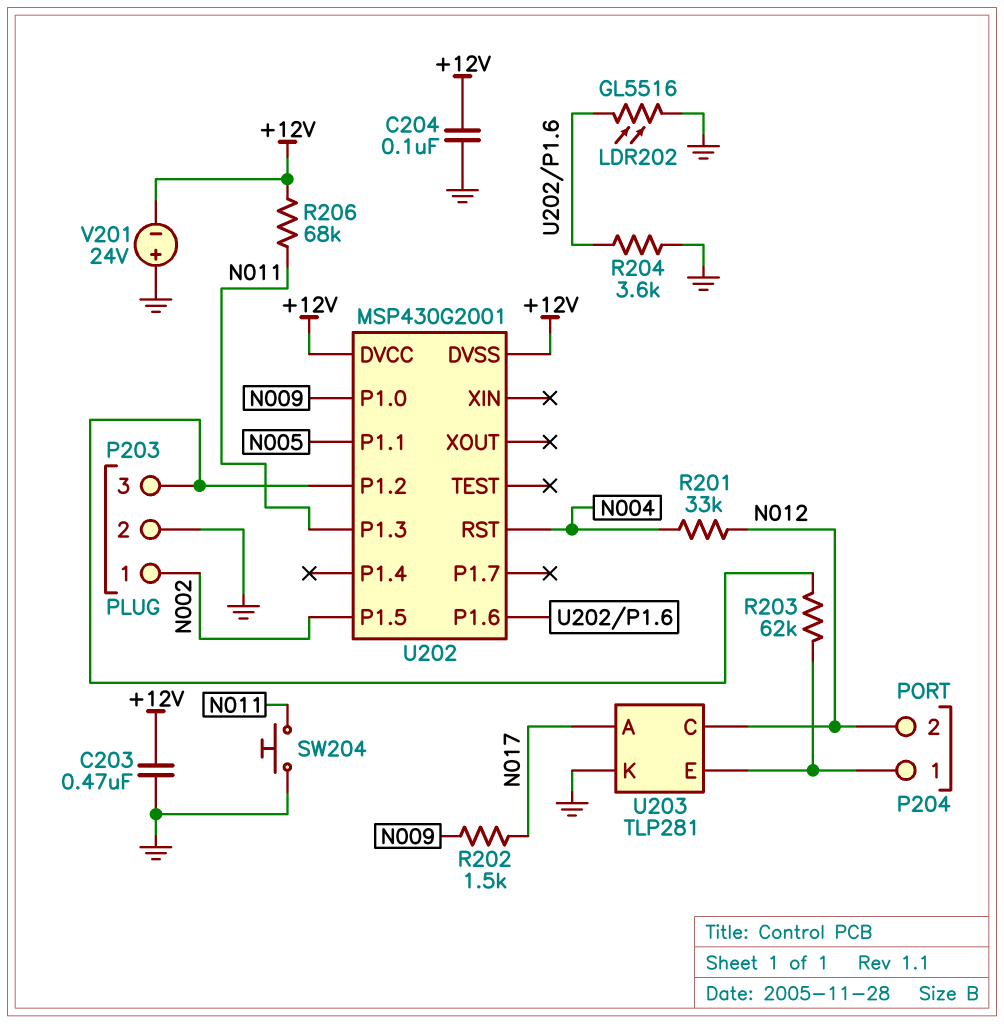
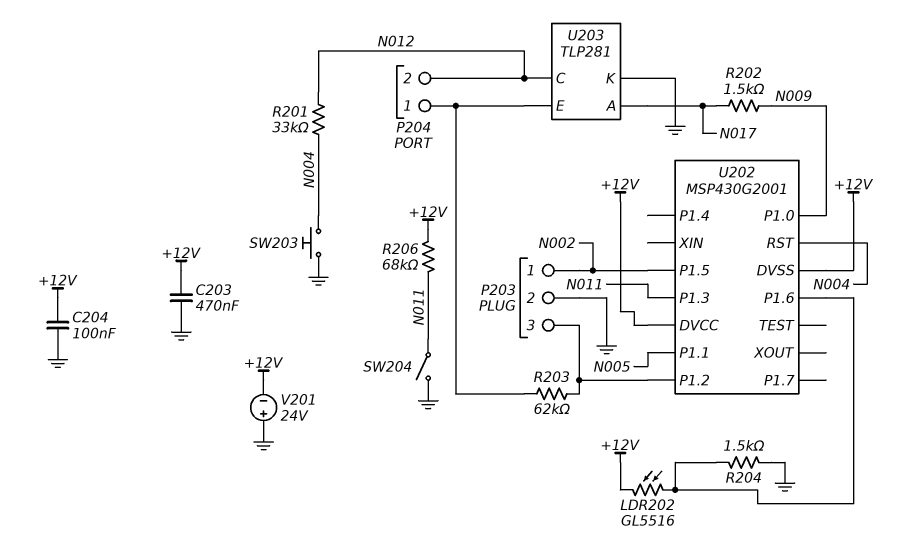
LDR202: GL5516 (GND, U202/P1.6) -> GL5516 (+12V, U202/P1.6)
R204: 3.6k (GND, U202/P1.6) -> 1.5k (GND, U202/P1.6)
SW203: none -> button (GND, N004)
SW204: button (GND, N011) -> switch (GND, N011)

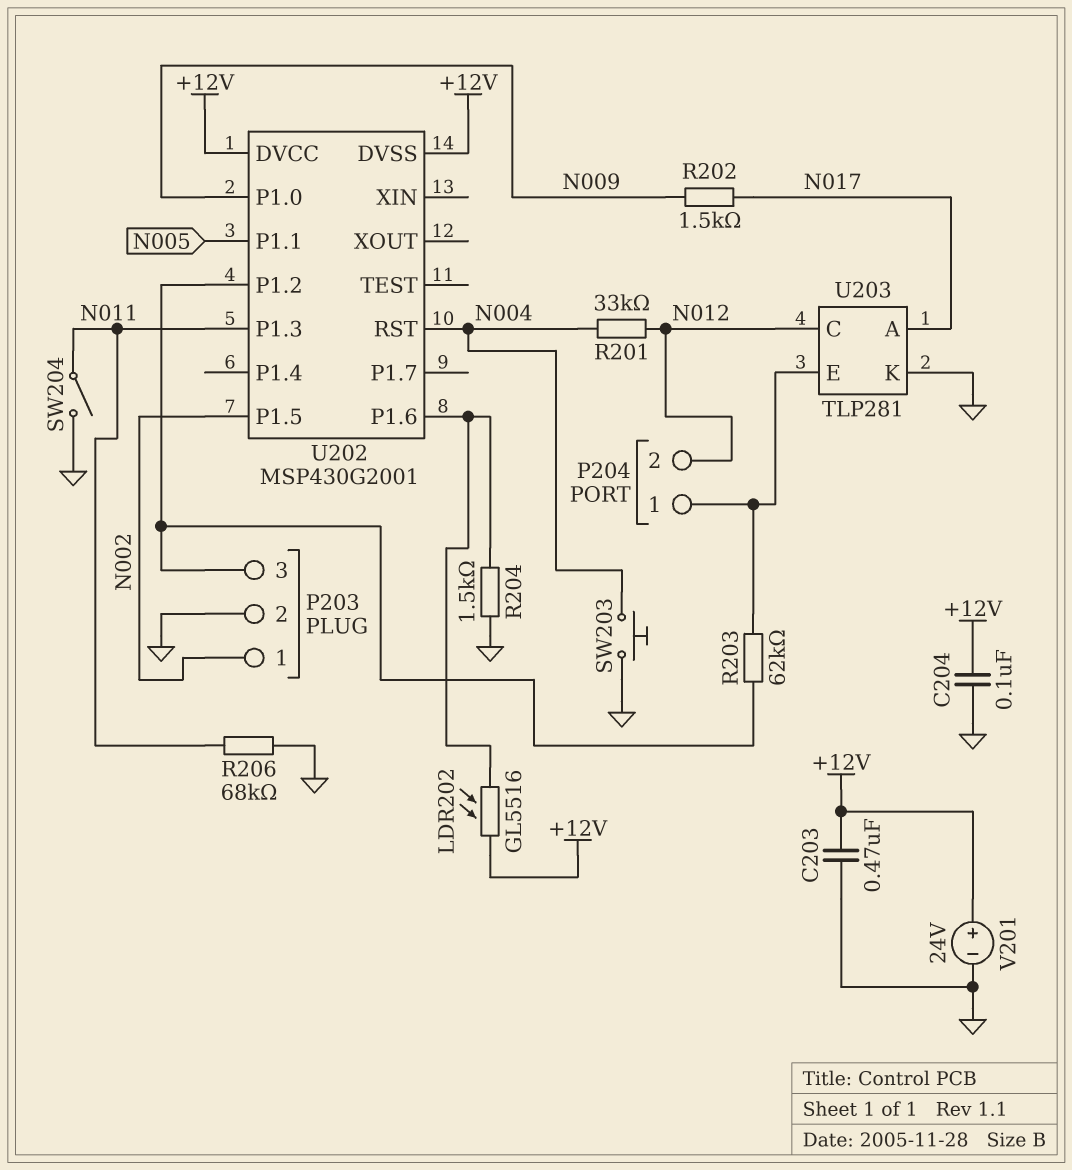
R206: 68k (+12V, N011) -> 68k (GND, N011)
V201: 24V (plus GND, minus +12V) -> 24V (plus +12V, minus GND)

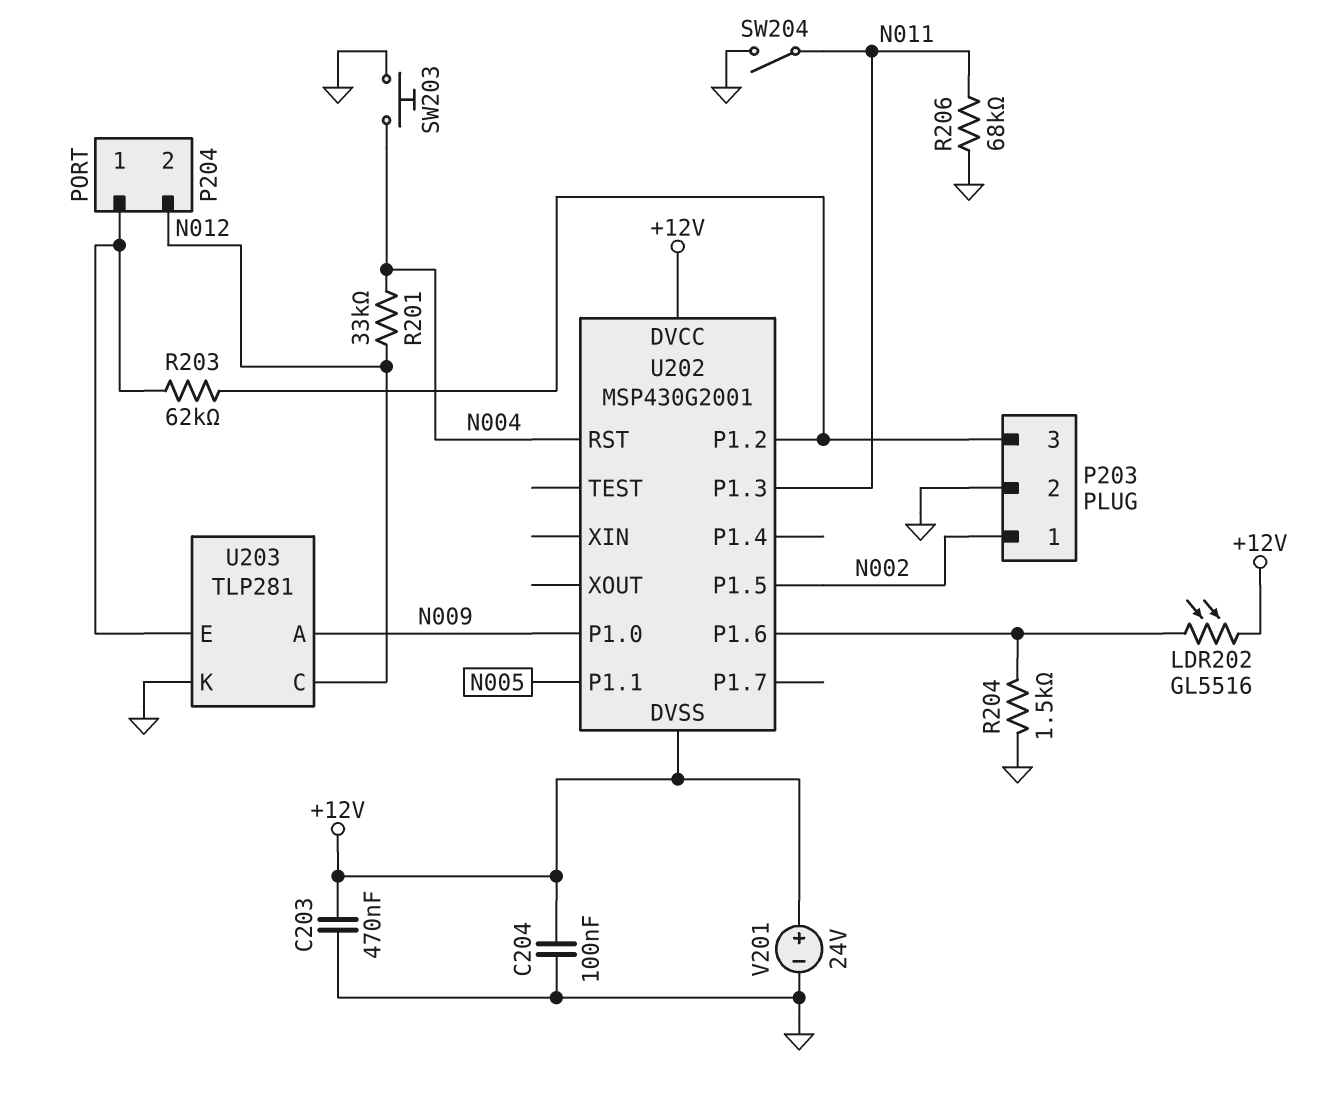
R202: 1.5k (N009, N017) -> none
U203 pin A: N017 -> N009

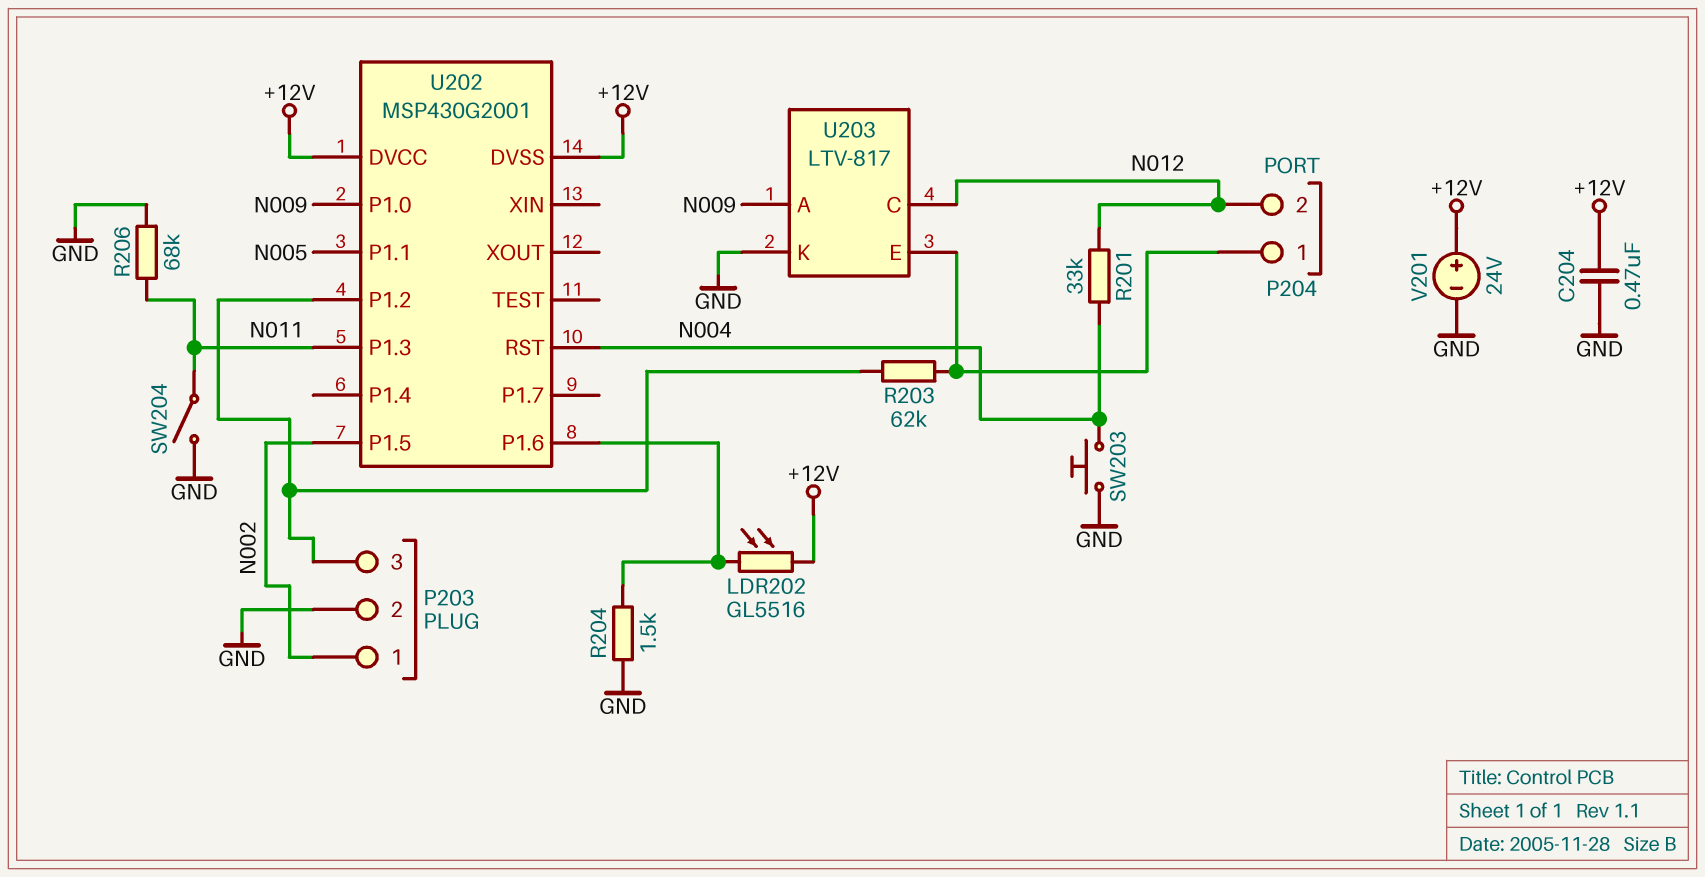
C203: 470nF (+12V, GND) -> none
C204: 100nF (+12V, GND) -> 470nF (+12V, GND)
U203: TLP281 -> LTV-817

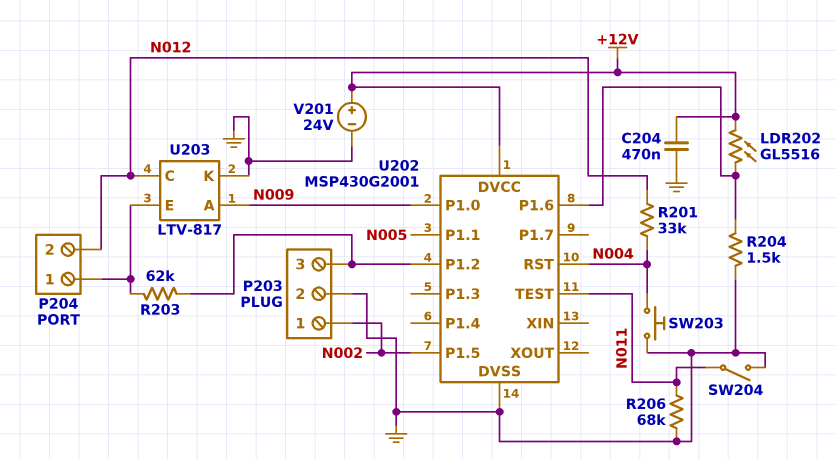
U202 pin DVSS: +12V -> GND
U202 pin P1.3: N011 -> none
U202 pin TEST: none -> N011

